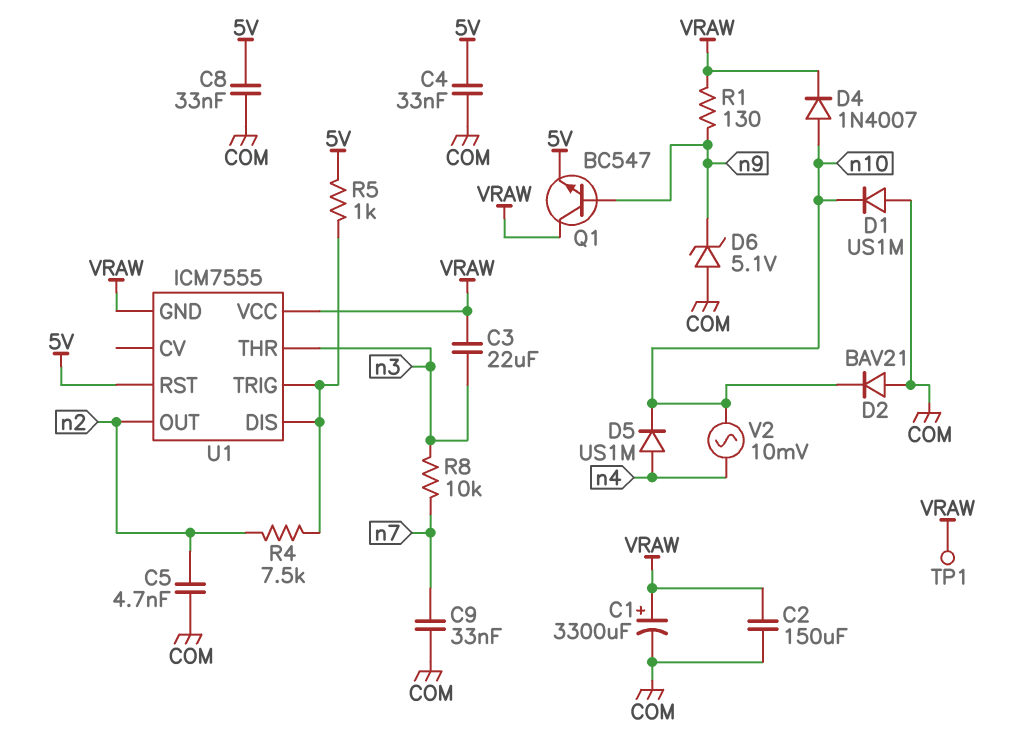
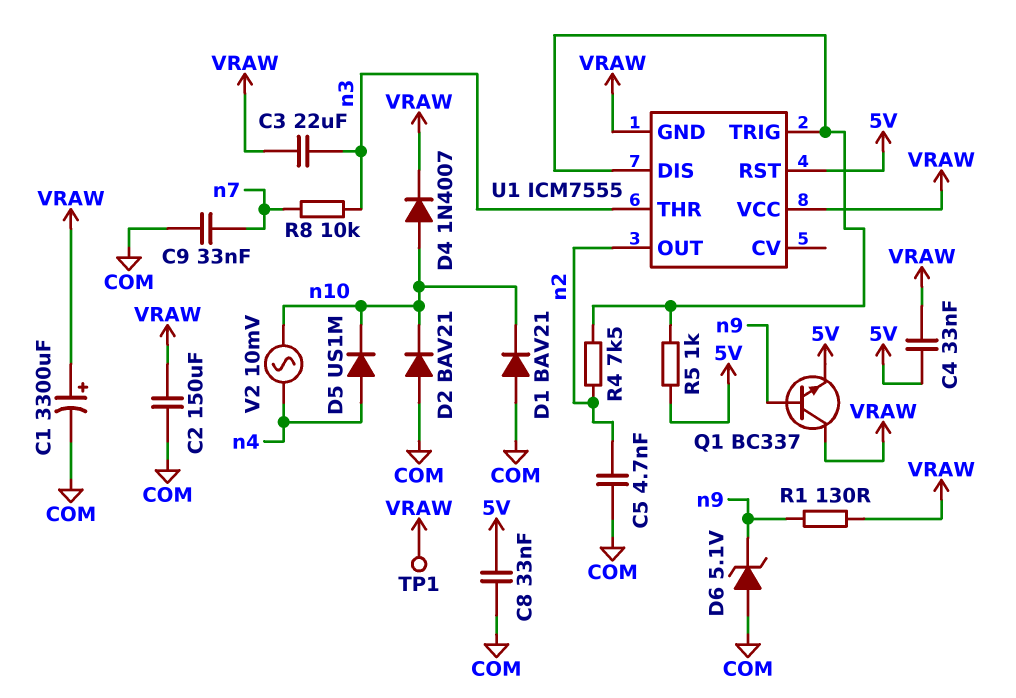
C4: 33nF (5V, COM) -> 33nF (5V, VRAW)
D1: diode US1M (A COM, K n10) -> diode BAV21 (A COM, K n10)
Q1: NPN BC547 (B n9, C VRAW, E 5V) -> NPN BC337 (B n9, C VRAW, E 5V)

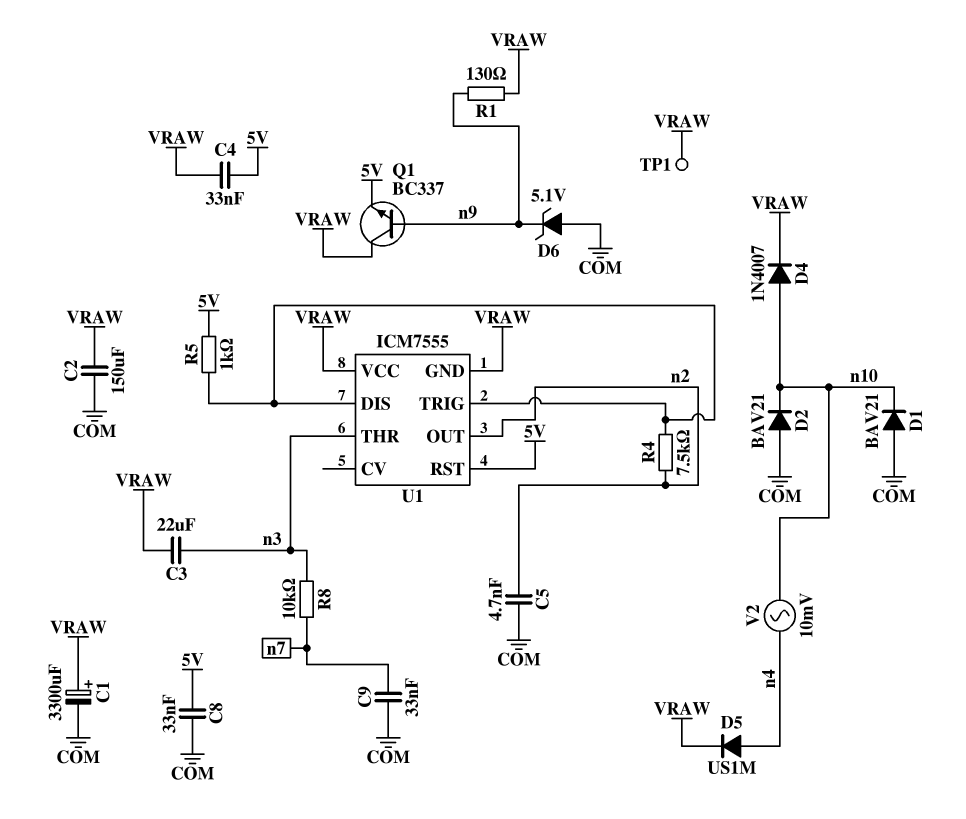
D5: diode US1M (A n4, K n10) -> diode US1M (A n4, K VRAW)

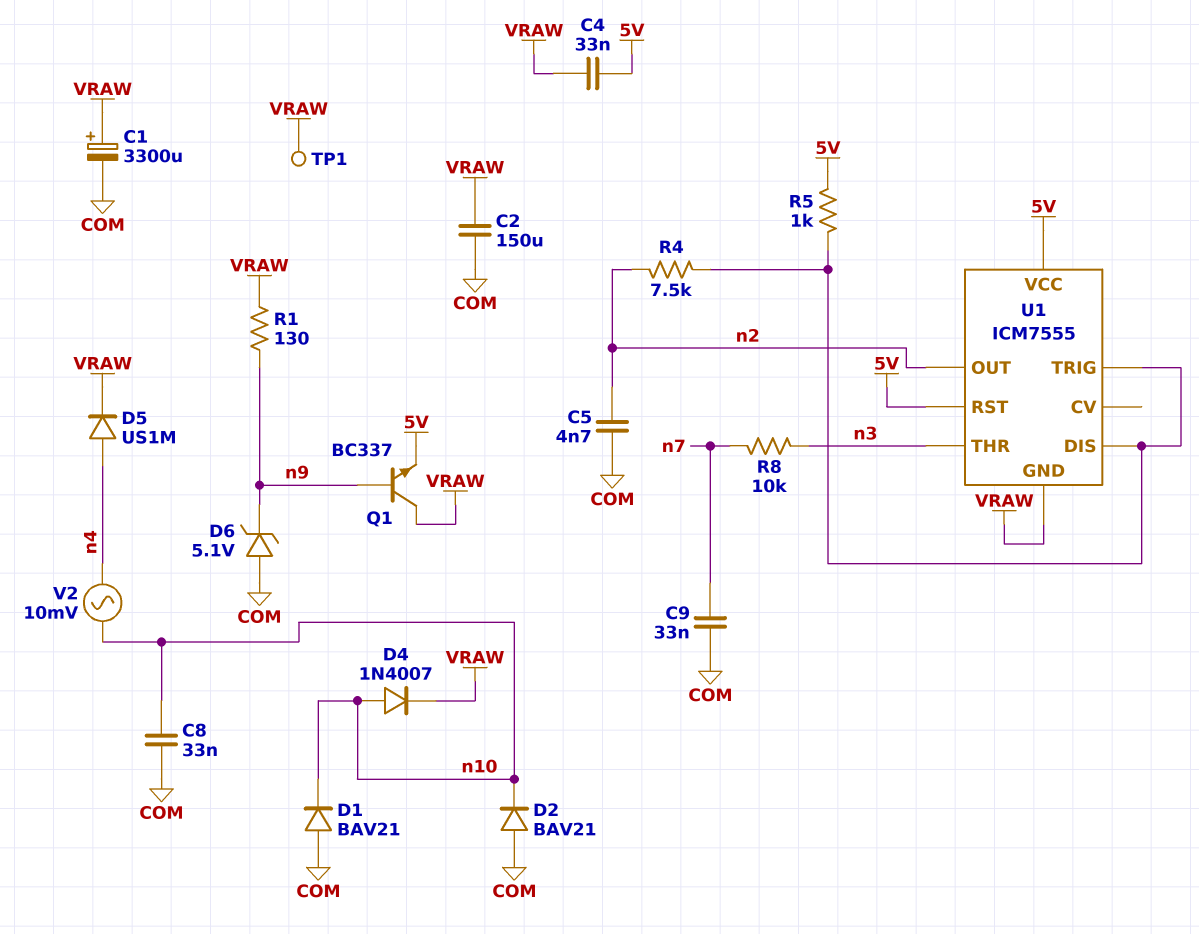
C3: 22uF (VRAW, n3) -> none
C8: 33nF (5V, COM) -> 33nF (COM, n10)
U1 pin VCC: VRAW -> 5V

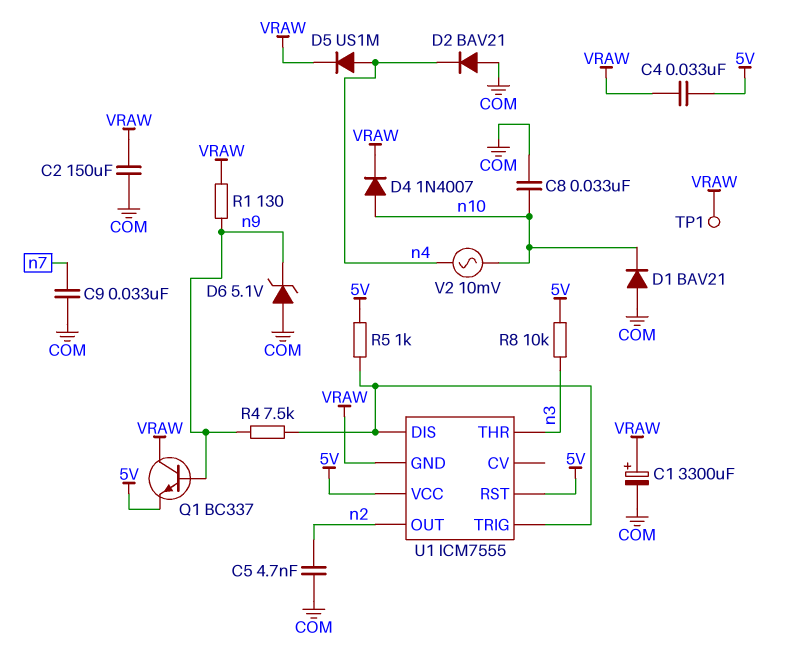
D2: diode BAV21 (A COM, K n10) -> diode BAV21 (A COM, K n4)
R4: 7.5k (U1/DIS, n2) -> 7.5k (U1/DIS, n9)
R8: 10k (n3, n7) -> 10k (5V, n3)

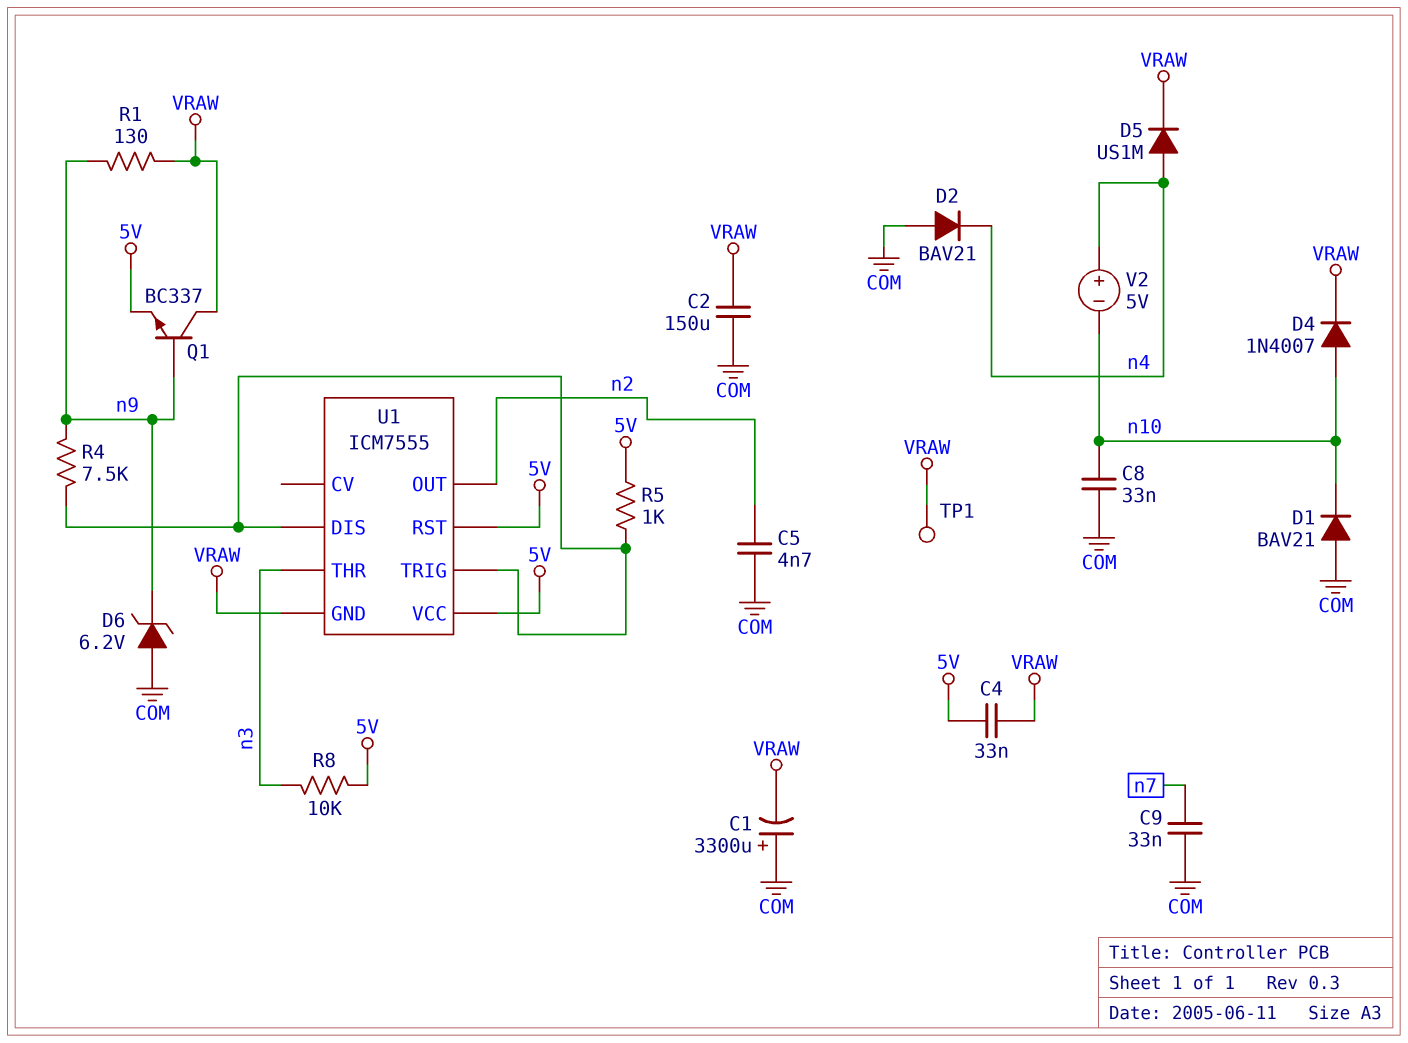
C1: 3300uF (plus VRAW, minus COM) -> 3300uF (plus COM, minus VRAW)
D6: zener 5.1V (A COM, K n9) -> zener 6.2V (A COM, K n9)
V2: AC 10mV (n4, n10) -> 5V (plus n4, minus n10)

